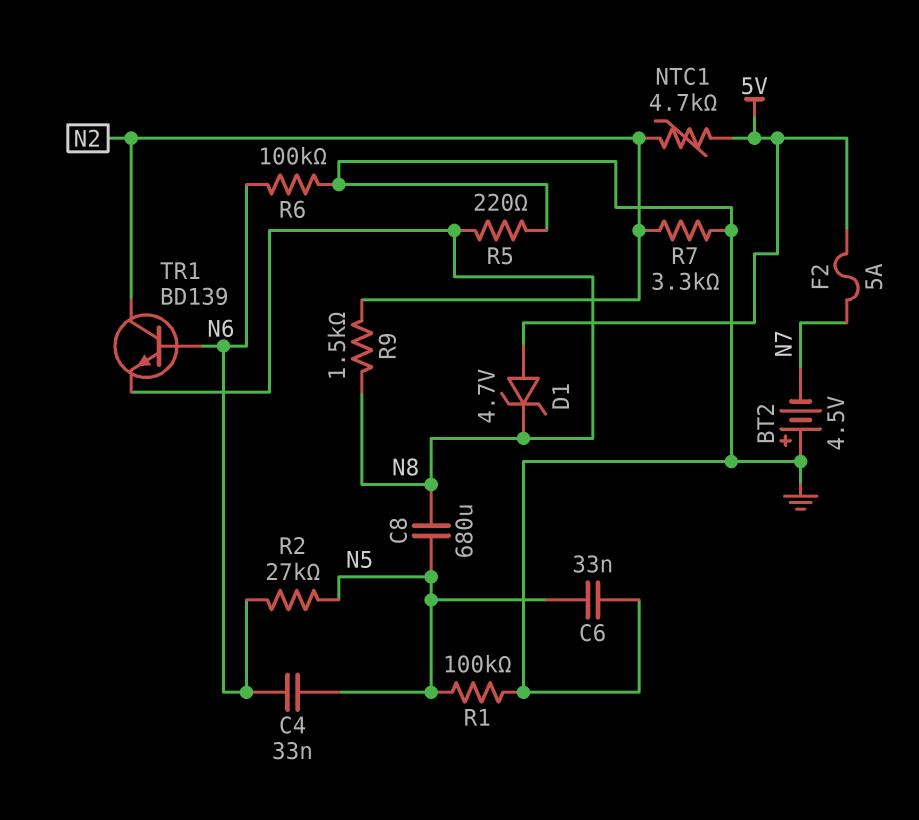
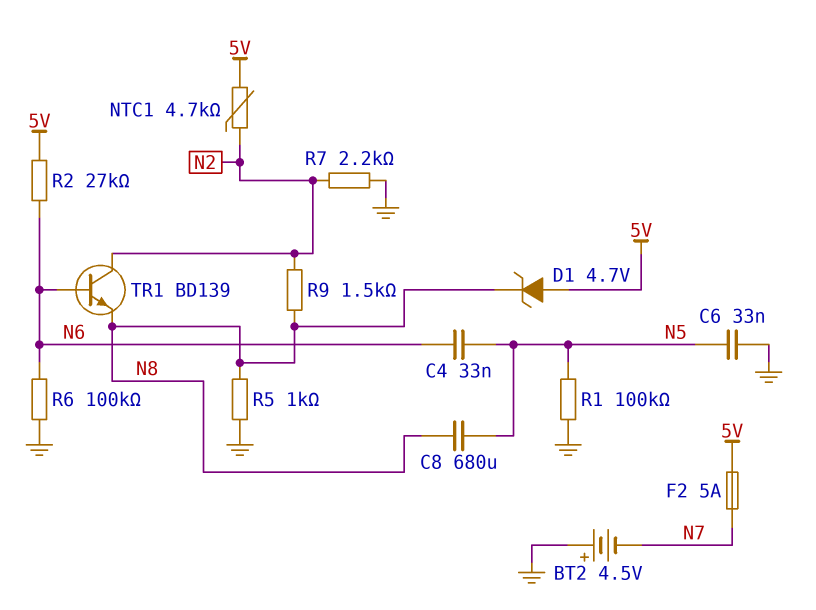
R2: 27k (N5, N6) -> 27k (5V, N6)
R5: 220 (GND, N8) -> 1k (GND, N8)
R7: 3.3k (GND, N2) -> 2.2k (GND, N2)

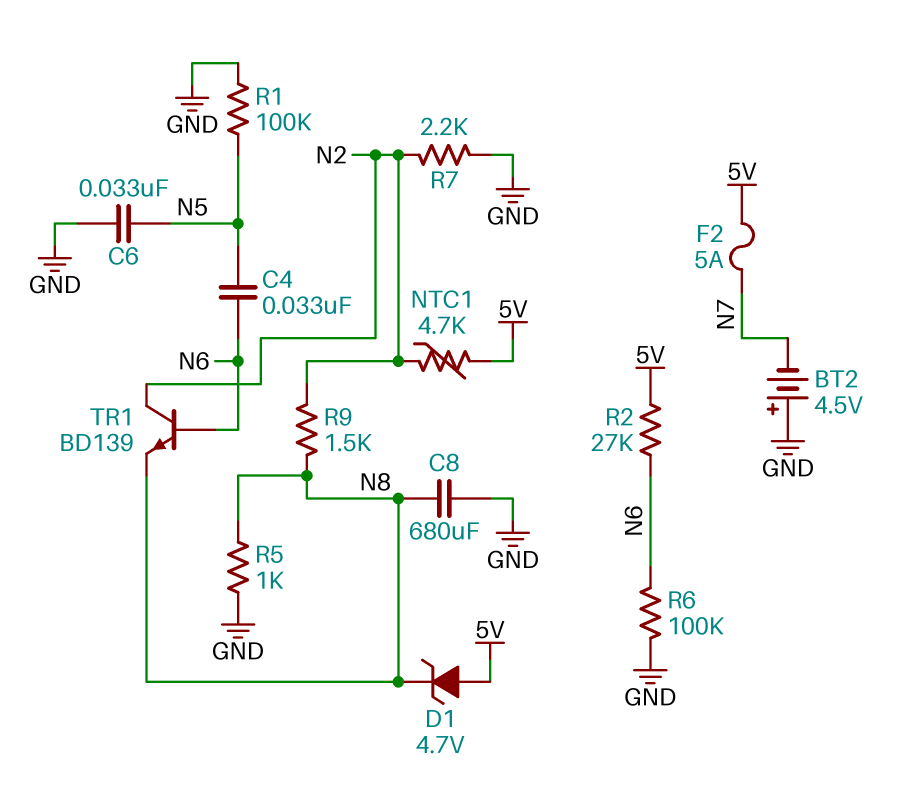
C8: 680uF (N5, N8) -> 680uF (GND, N8)

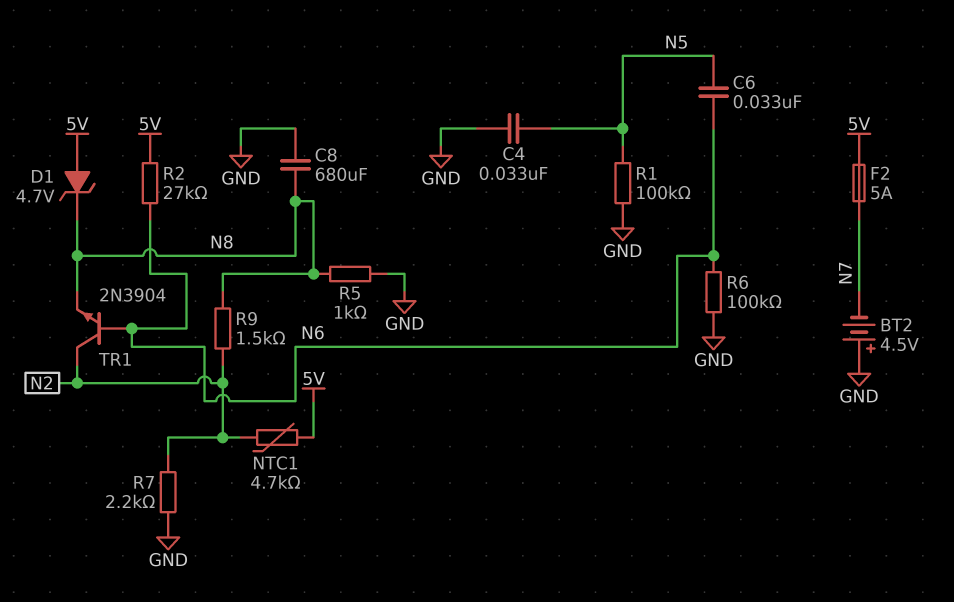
C4: 33nF (N5, N6) -> 33nF (GND, N5)
C6: 33nF (GND, N5) -> 33nF (N5, N6)
TR1: NPN BD139 (B N6, C N2, E N8) -> NPN 2N3904 (B N6, C N2, E N8)

